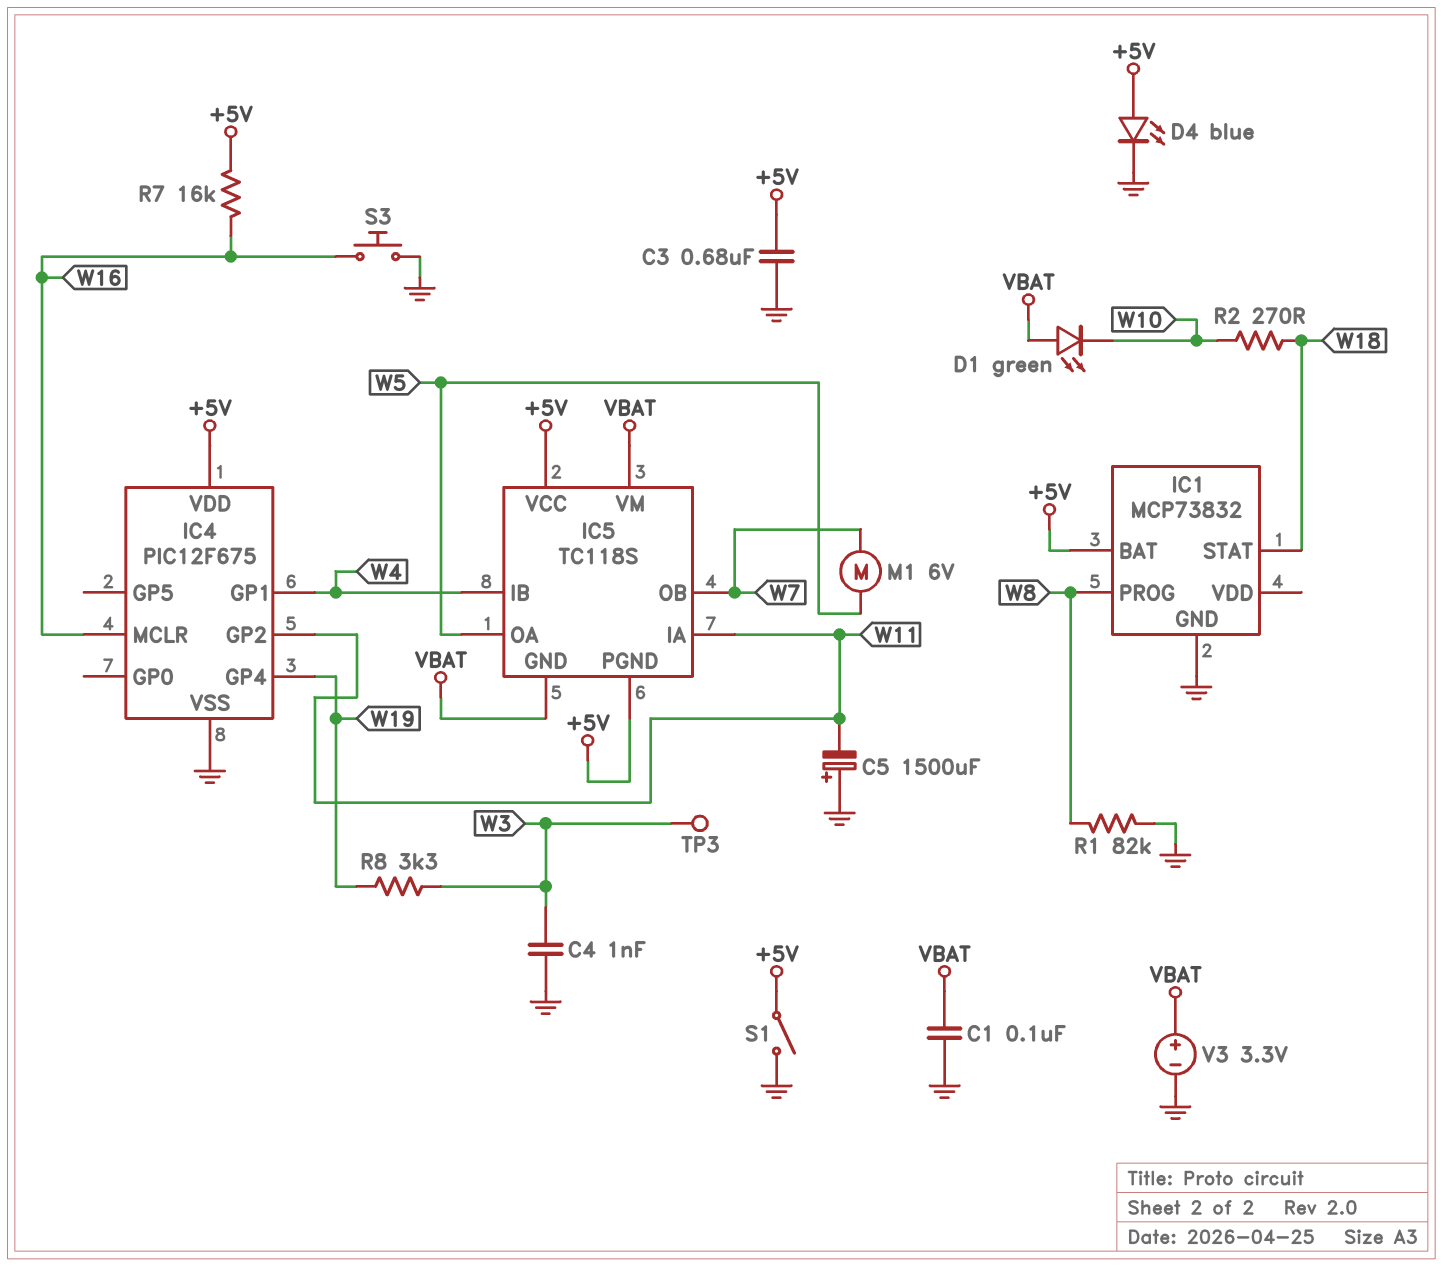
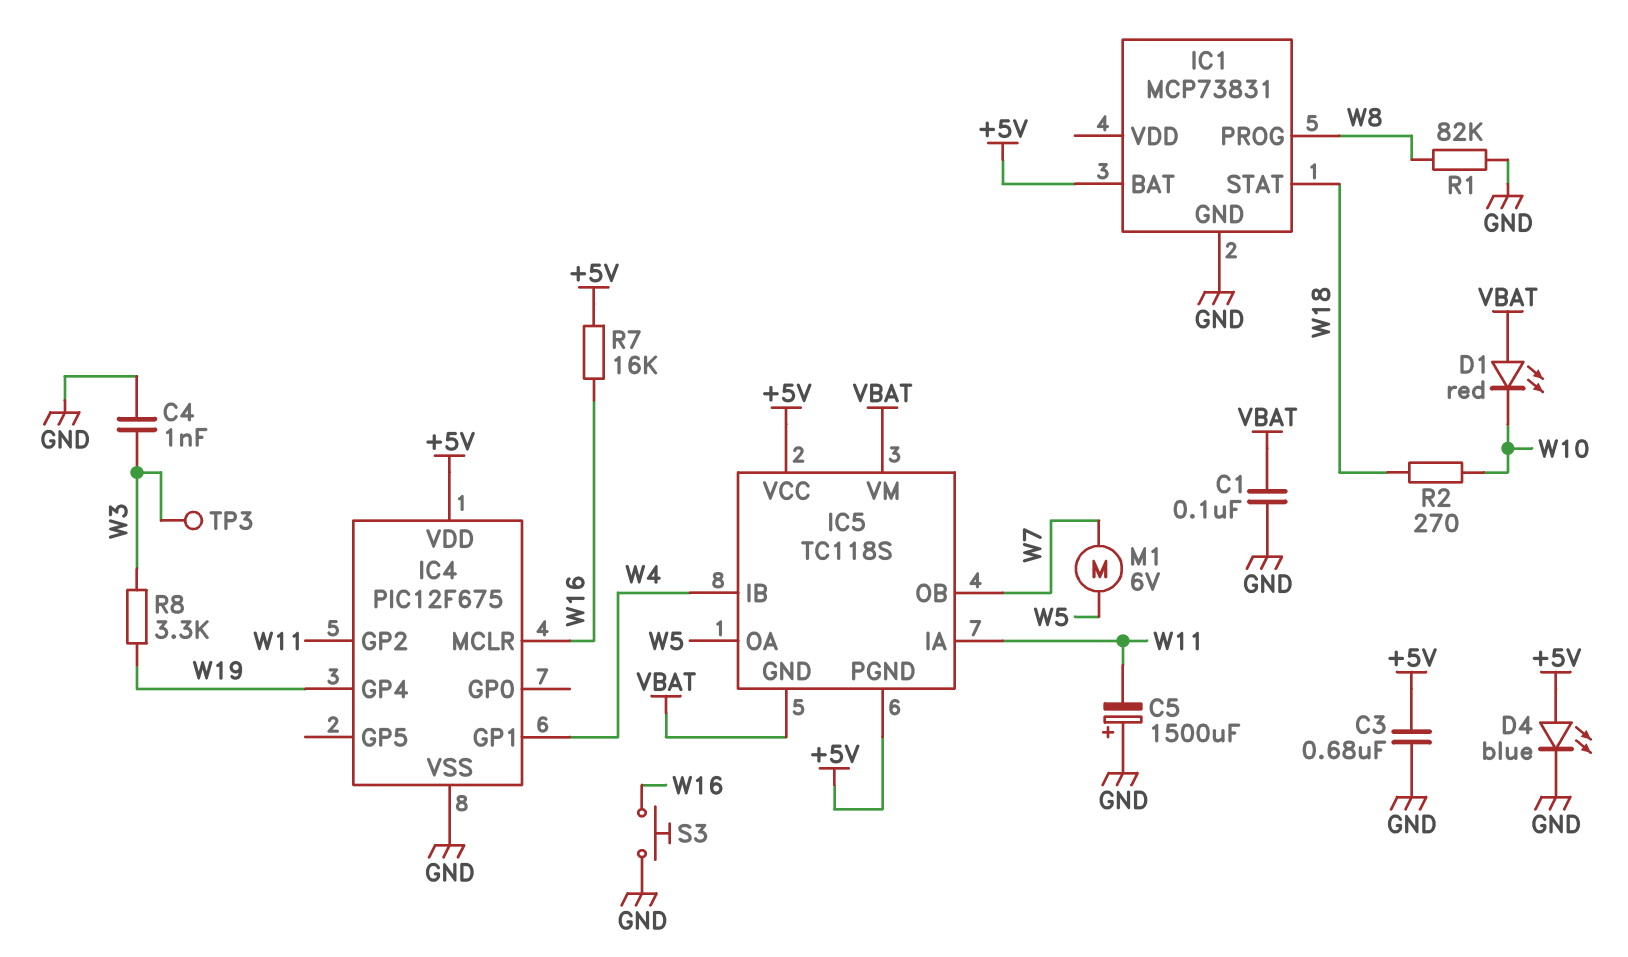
D1: LED green (A VBAT, K W10) -> LED red (A VBAT, K W10)
IC1: MCP73832 -> MCP73831
S1: switch (+5V, GND) -> none
V3: 3.3V (plus VBAT, minus GND) -> none

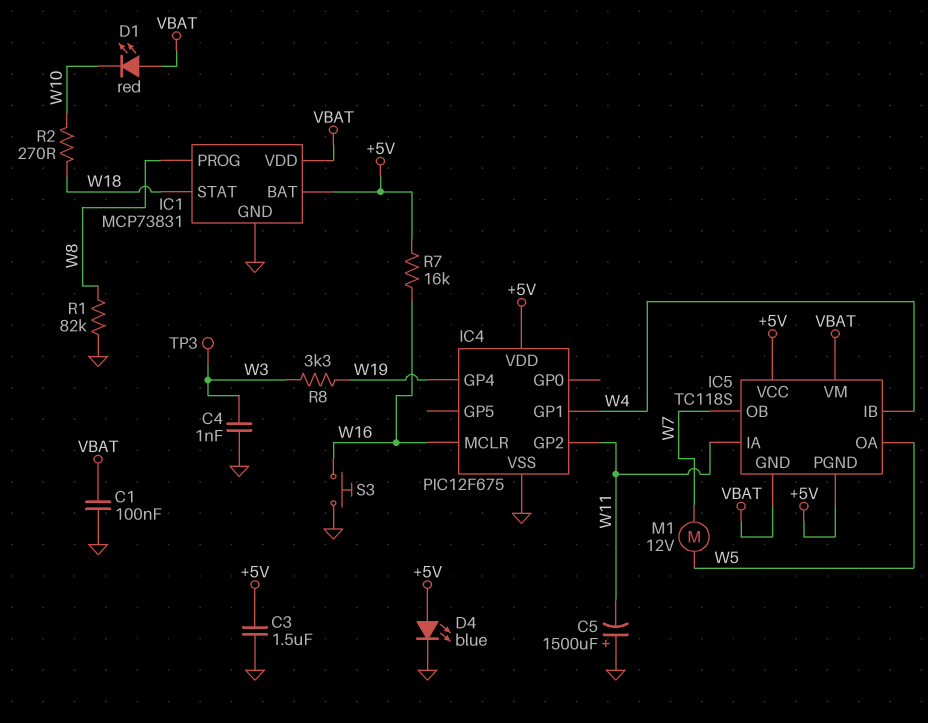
C3: 680nF (+5V, GND) -> 1.5uF (+5V, GND)
IC1 pin VDD: none -> VBAT
M1: motor 6V (W5, W7) -> motor 12V (W5, W7)

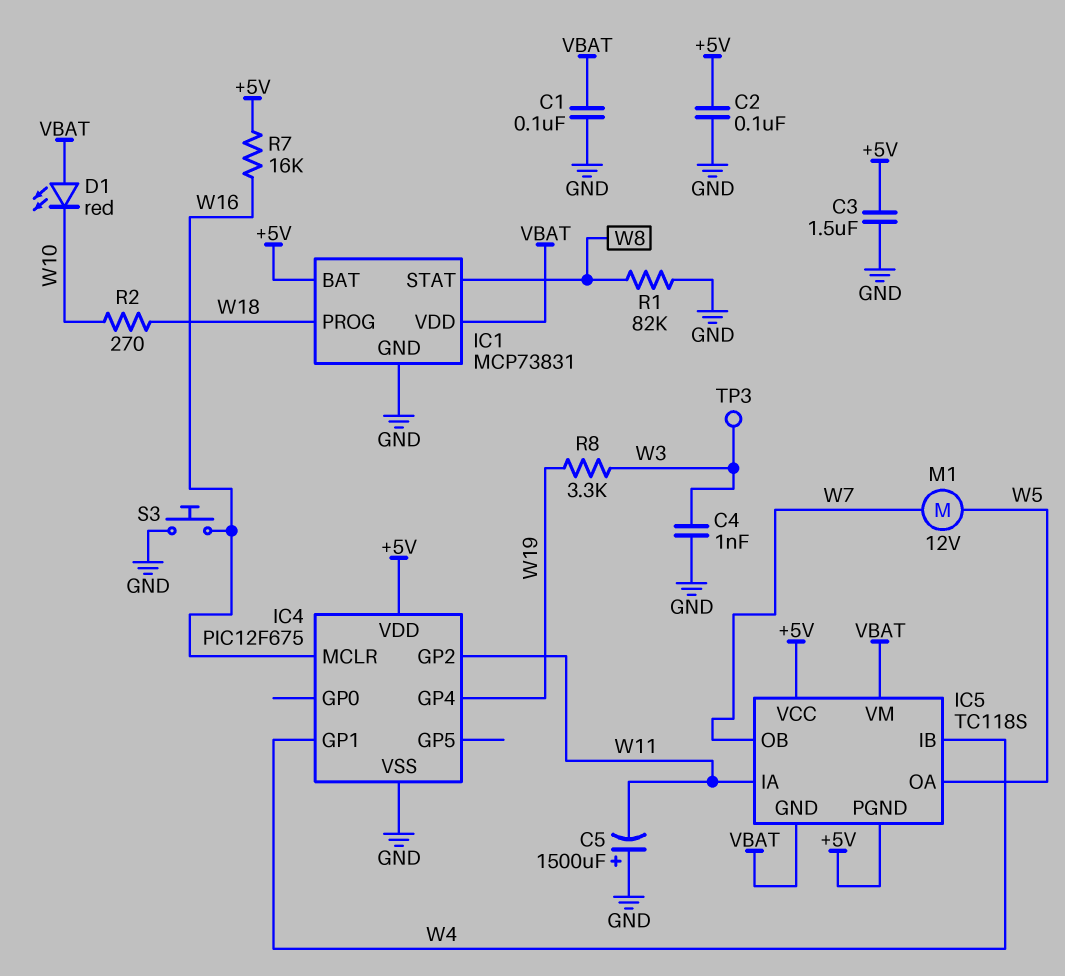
C2: none -> 100nF (+5V, GND)
D4: LED blue (A +5V, K GND) -> none
IC1 pin PROG: W8 -> W18
IC1 pin STAT: W18 -> W8

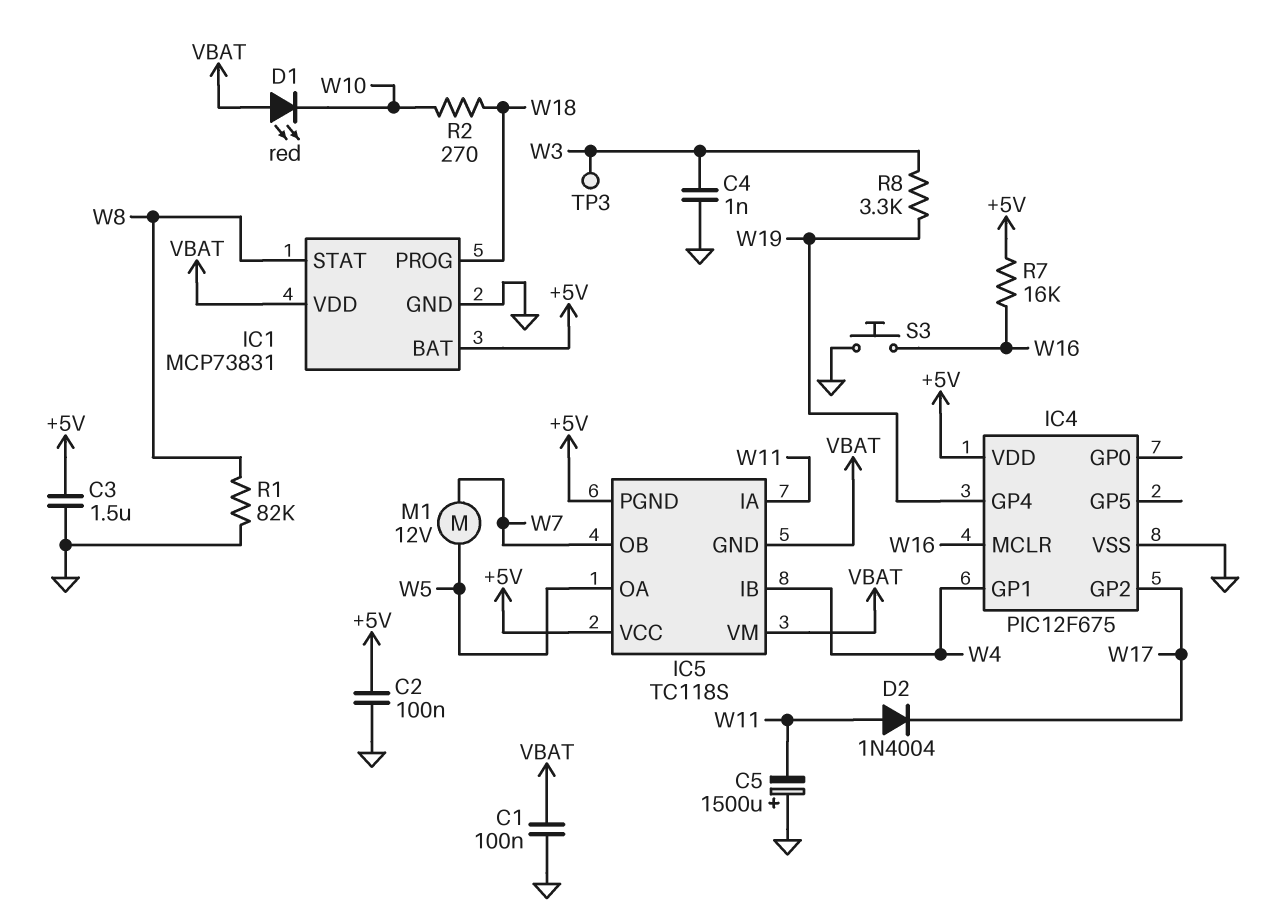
D2: none -> diode 1N4004 (A W11, K W17)
IC4 pin GP2: W11 -> W17

